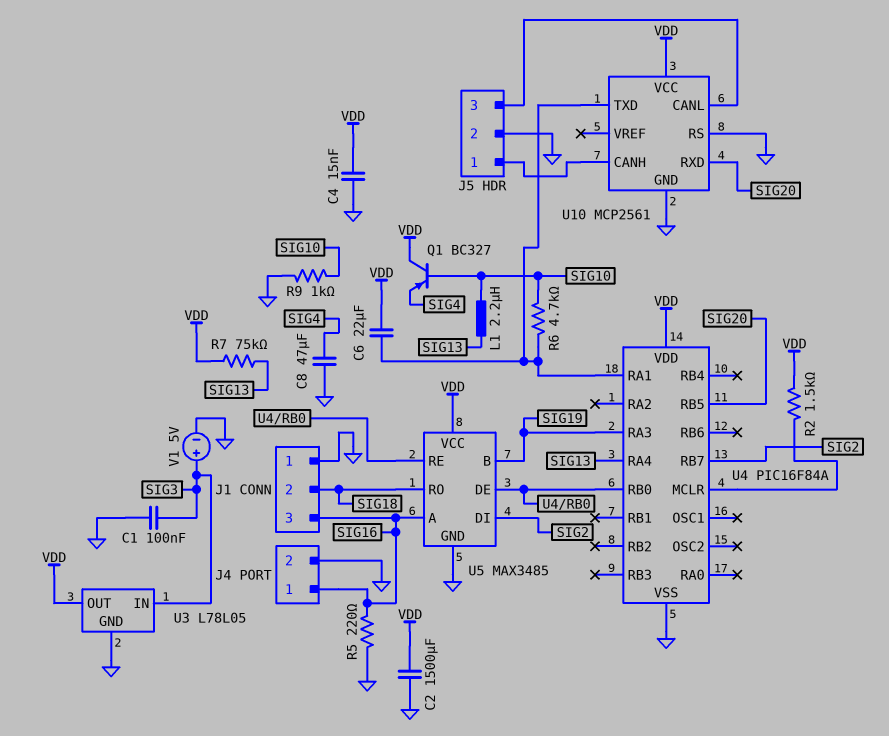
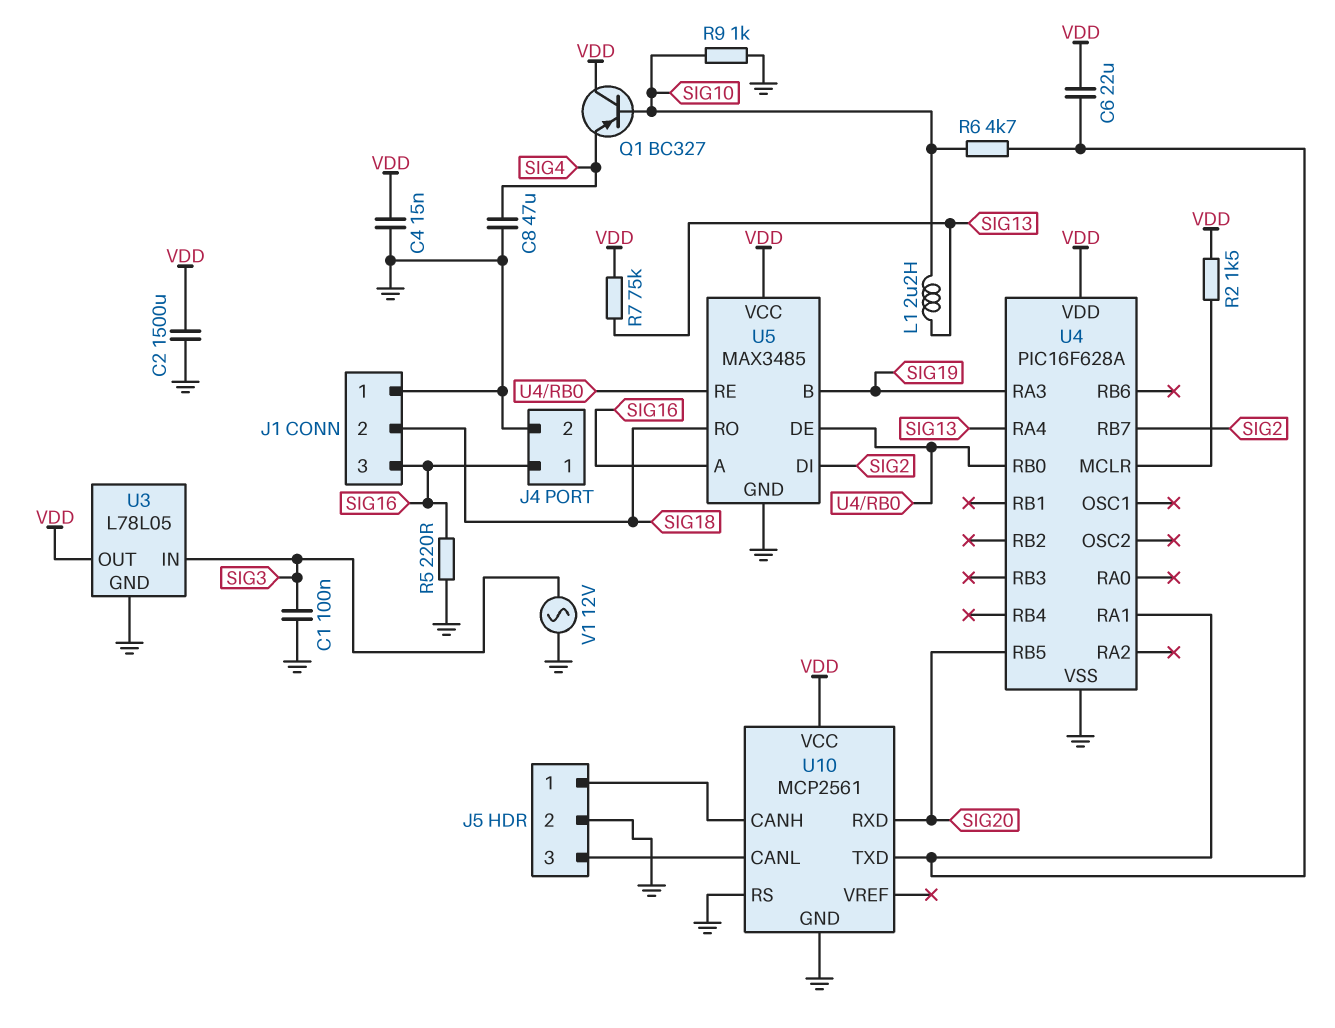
U4: PIC16F84A -> PIC16F628A
V1: 5V (plus SIG3, minus GND) -> AC 12V (GND, SIG3)

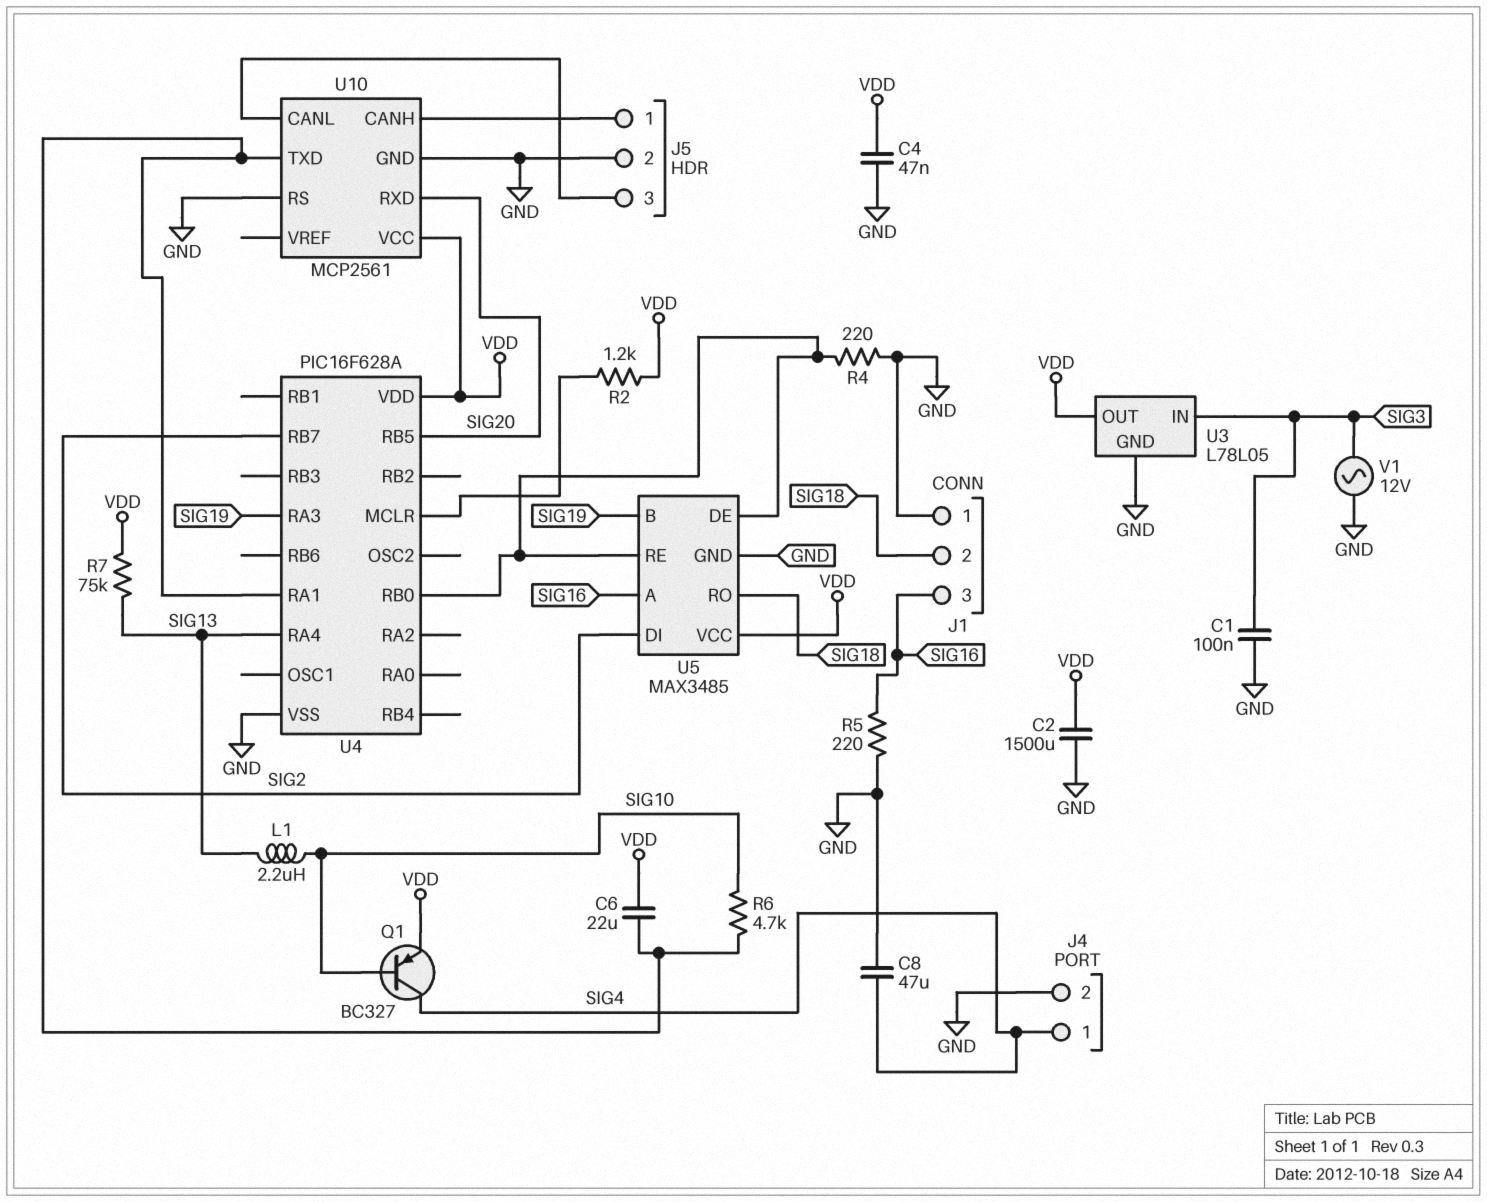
C4: 15nF (GND, VDD) -> 47nF (GND, VDD)
J4 pin 1: SIG16 -> SIG4
Q1: PNP BC327 (B SIG10, C VDD, E SIG4) -> PNP BC327 (B SIG10, C SIG4, E VDD)
R2: 1.5k (U4/MCLR, VDD) -> 1.2k (U4/MCLR, VDD)
R4: none -> 220 (GND, U4/RB0)
R9: 1k (GND, SIG10) -> none

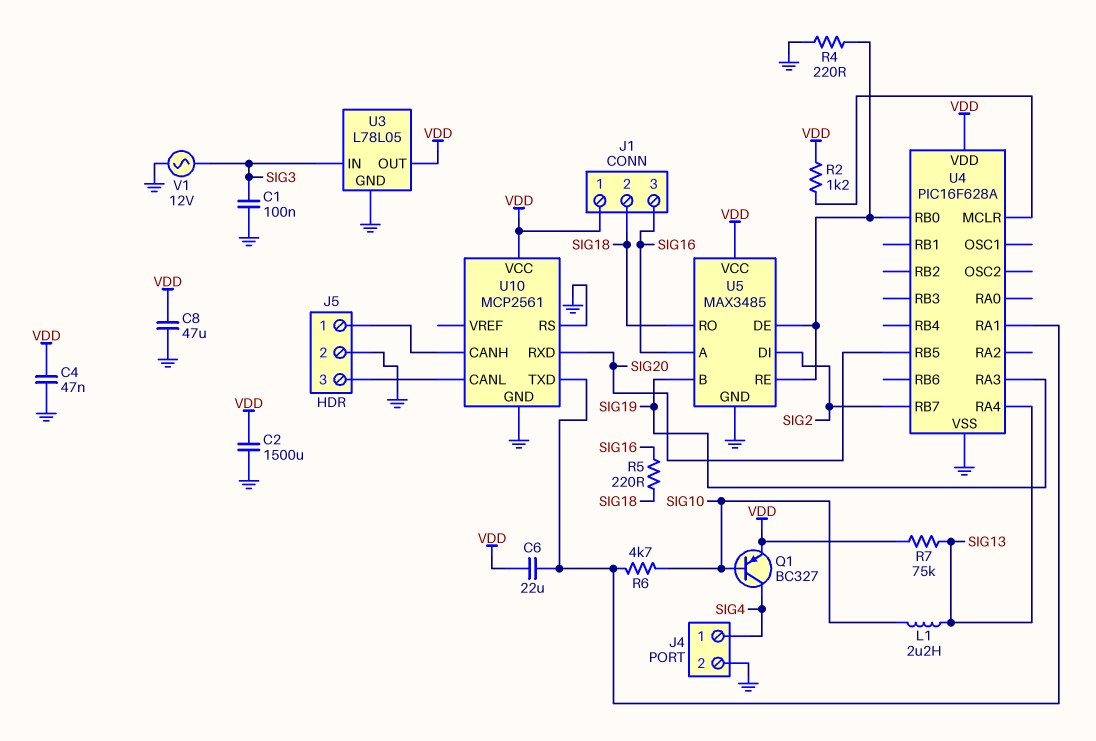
C8: 47uF (GND, SIG4) -> 47uF (GND, VDD)
J1 pin 1: GND -> VDD
R5: 220 (GND, SIG16) -> 220 (SIG16, SIG18)

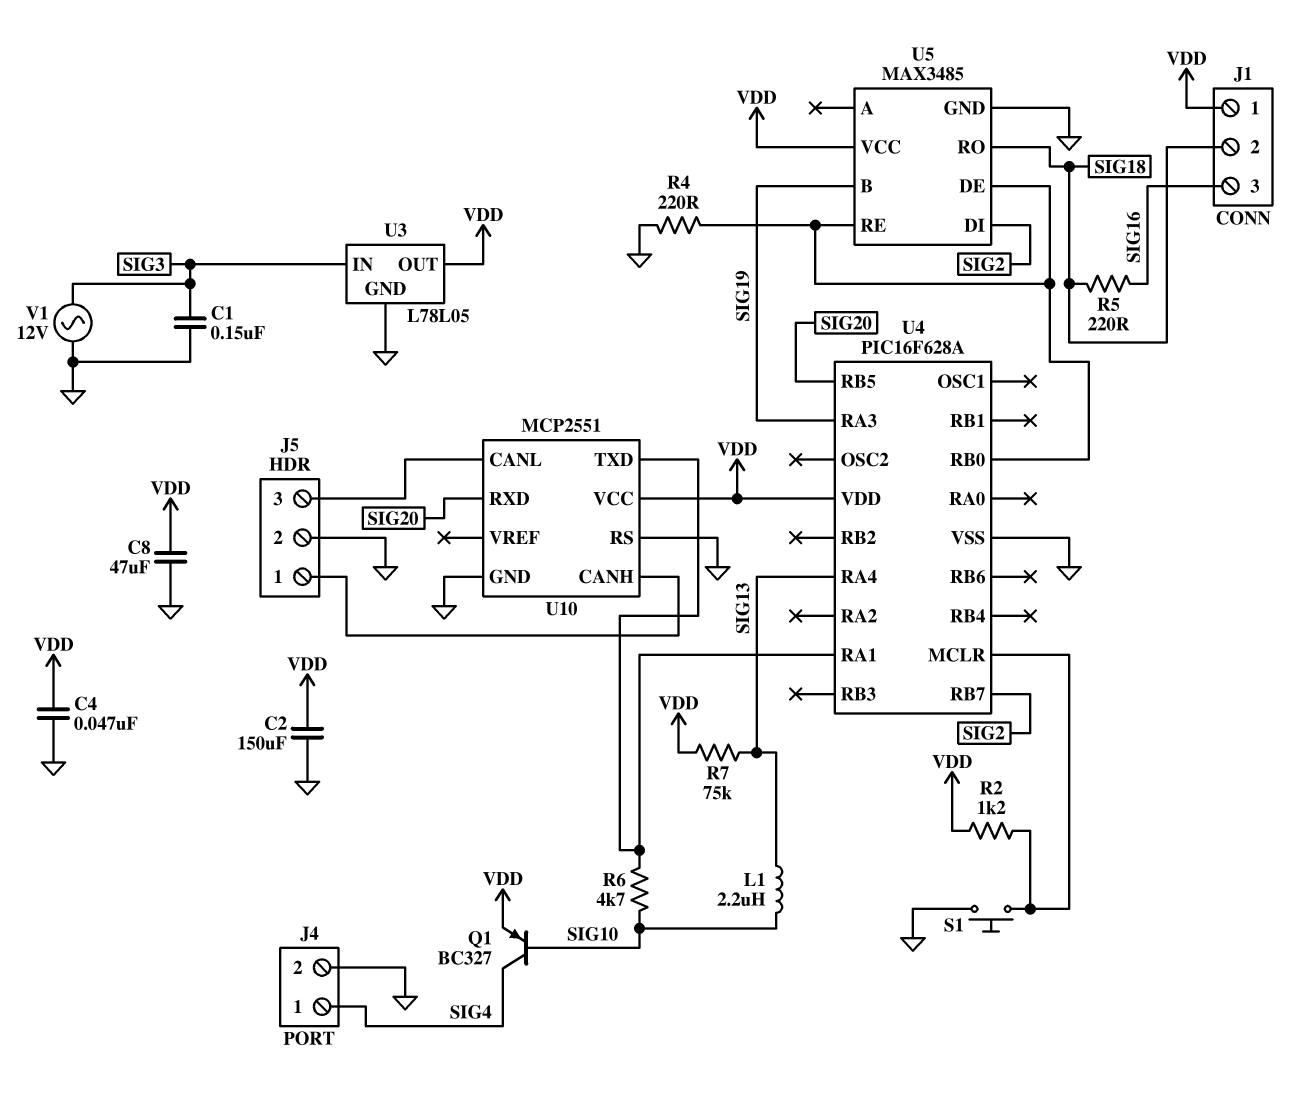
C1: 100nF (GND, SIG3) -> 150nF (GND, SIG3)
C2: 1500uF (GND, VDD) -> 150uF (GND, VDD)
C6: 22uF (U4/RA1, VDD) -> none
S1: none -> button (GND, U4/MCLR)
U5 pin A: SIG16 -> none
U10: MCP2561 -> MCP2551

